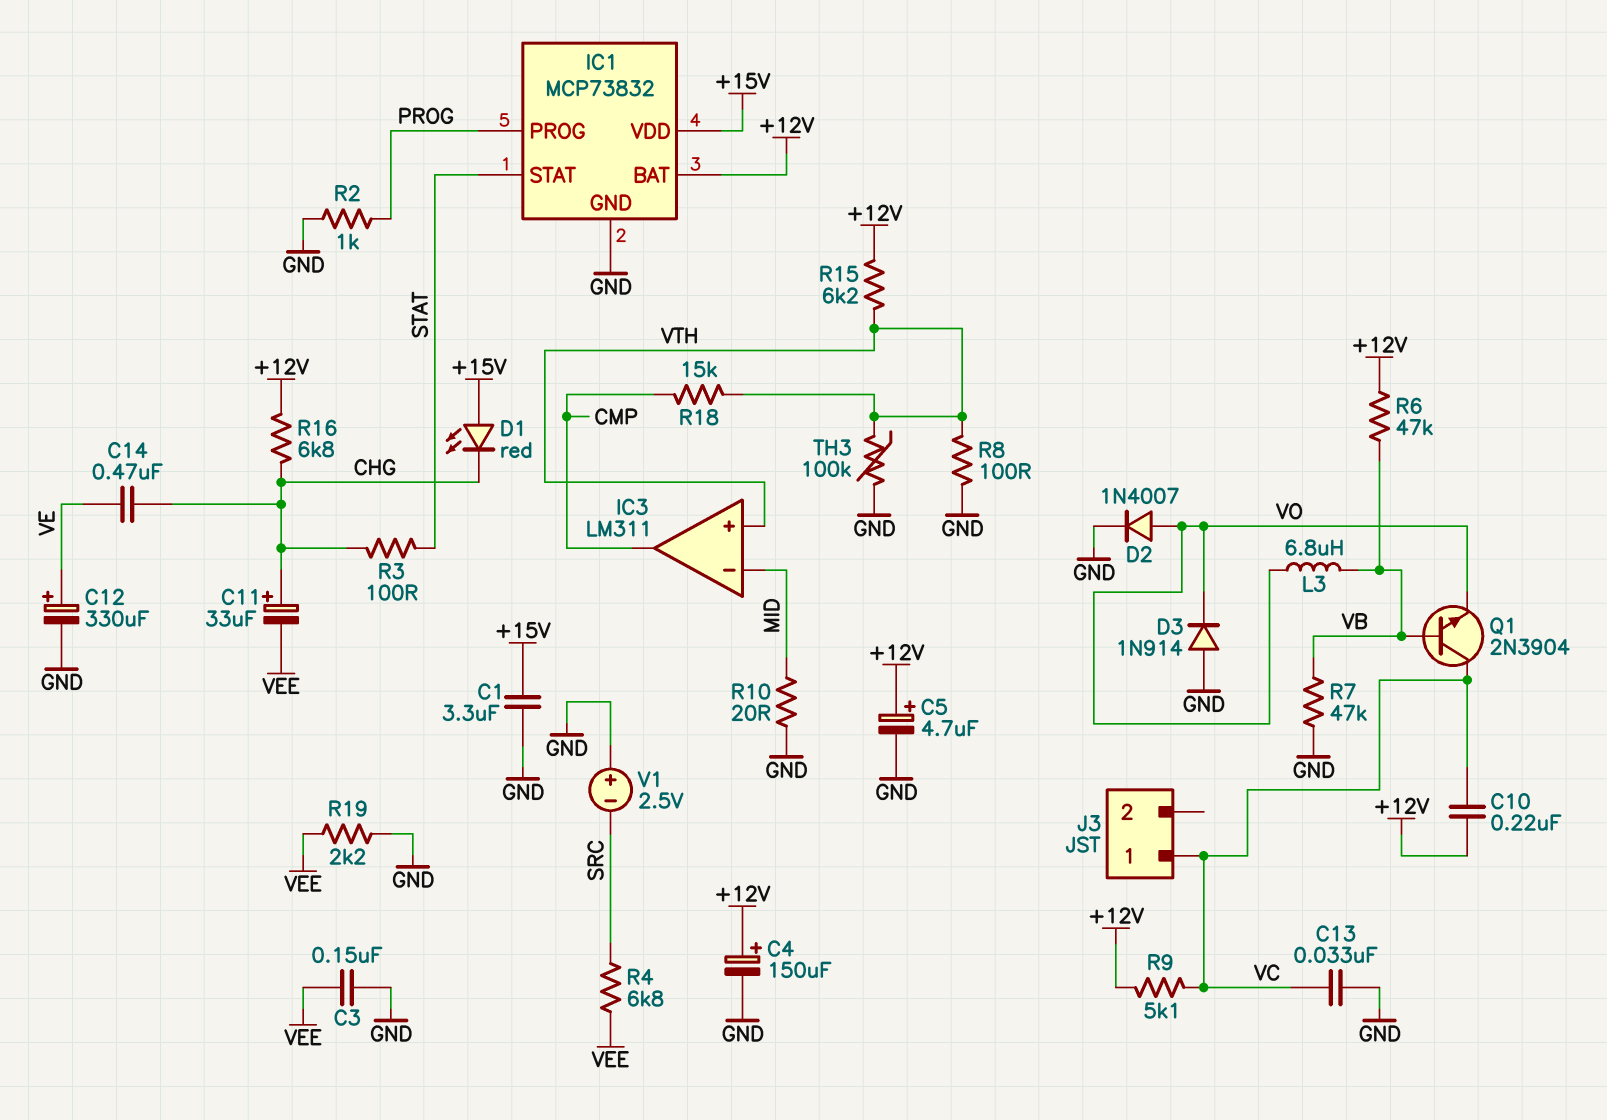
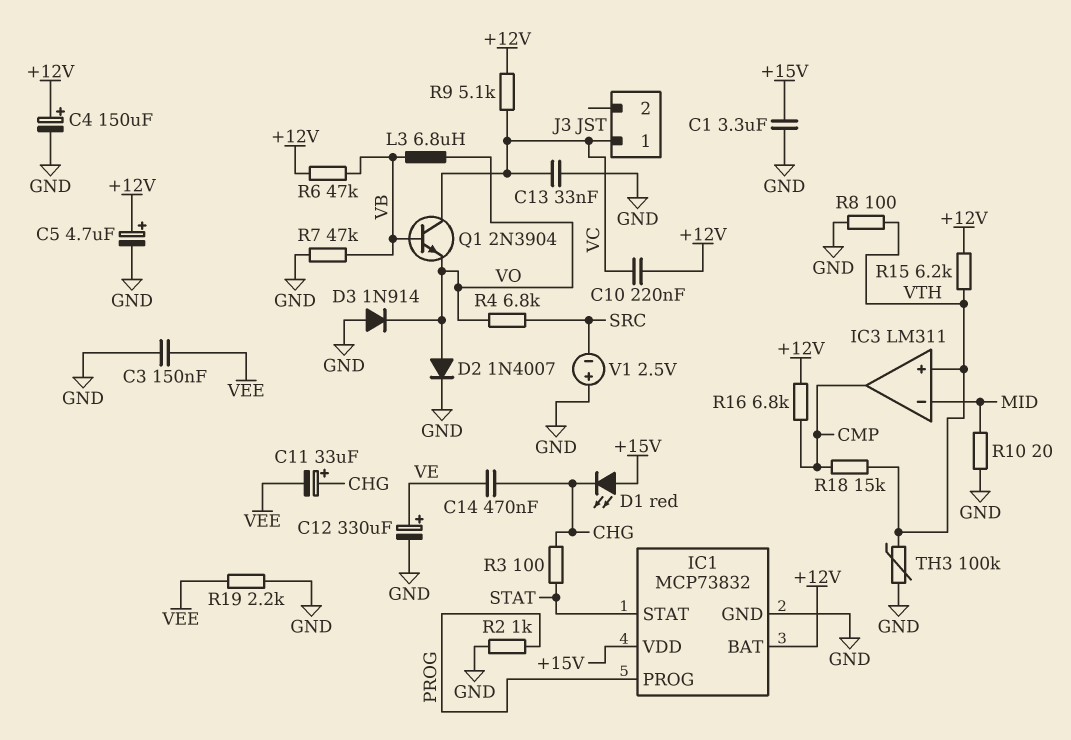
R4: 6.8k (SRC, VEE) -> 6.8k (SRC, VO)
R16: 6.8k (+12V, CHG) -> 6.8k (+12V, CMP)

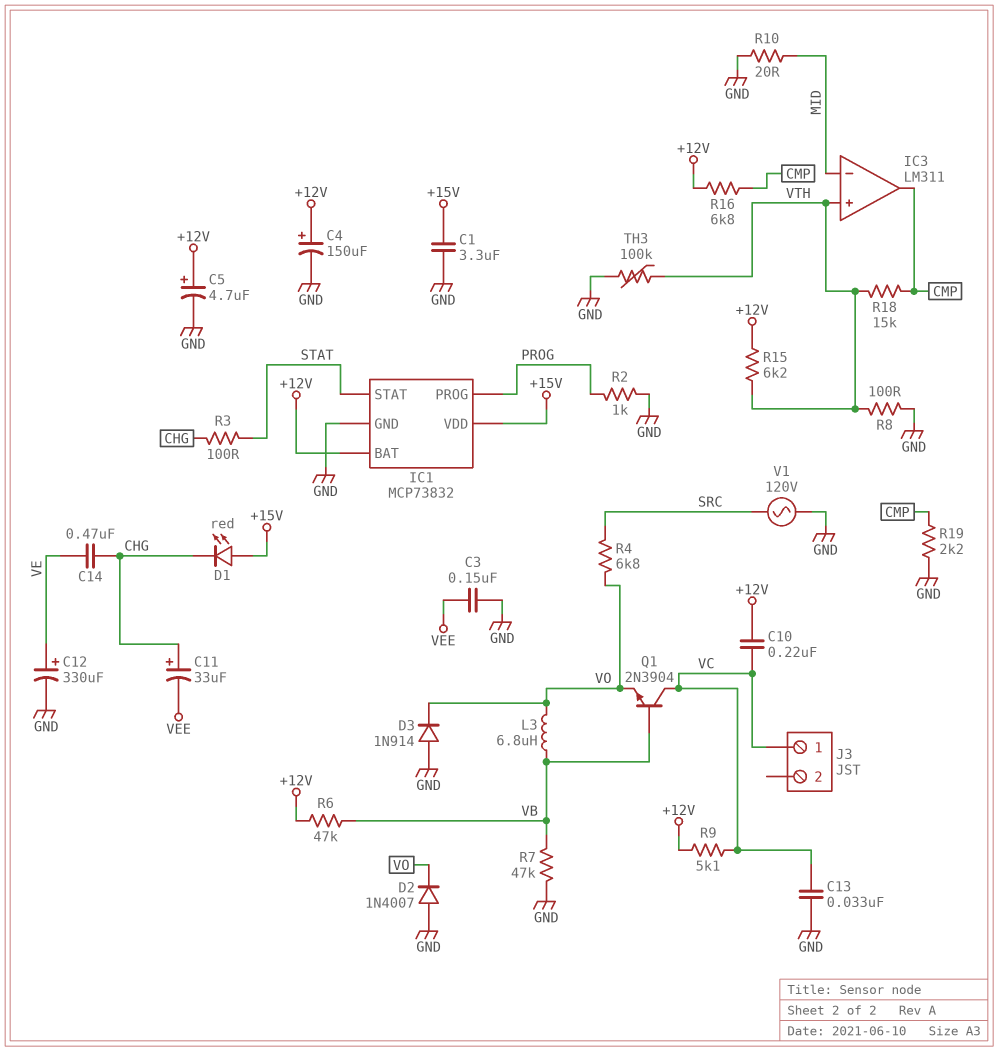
D2: diode 1N4007 (A VO, K GND) -> diode 1N4007 (A GND, K VO)
R19: 2.2k (GND, VEE) -> 2.2k (CMP, GND)
V1: 2.5V (plus GND, minus SRC) -> AC 120V (GND, SRC)

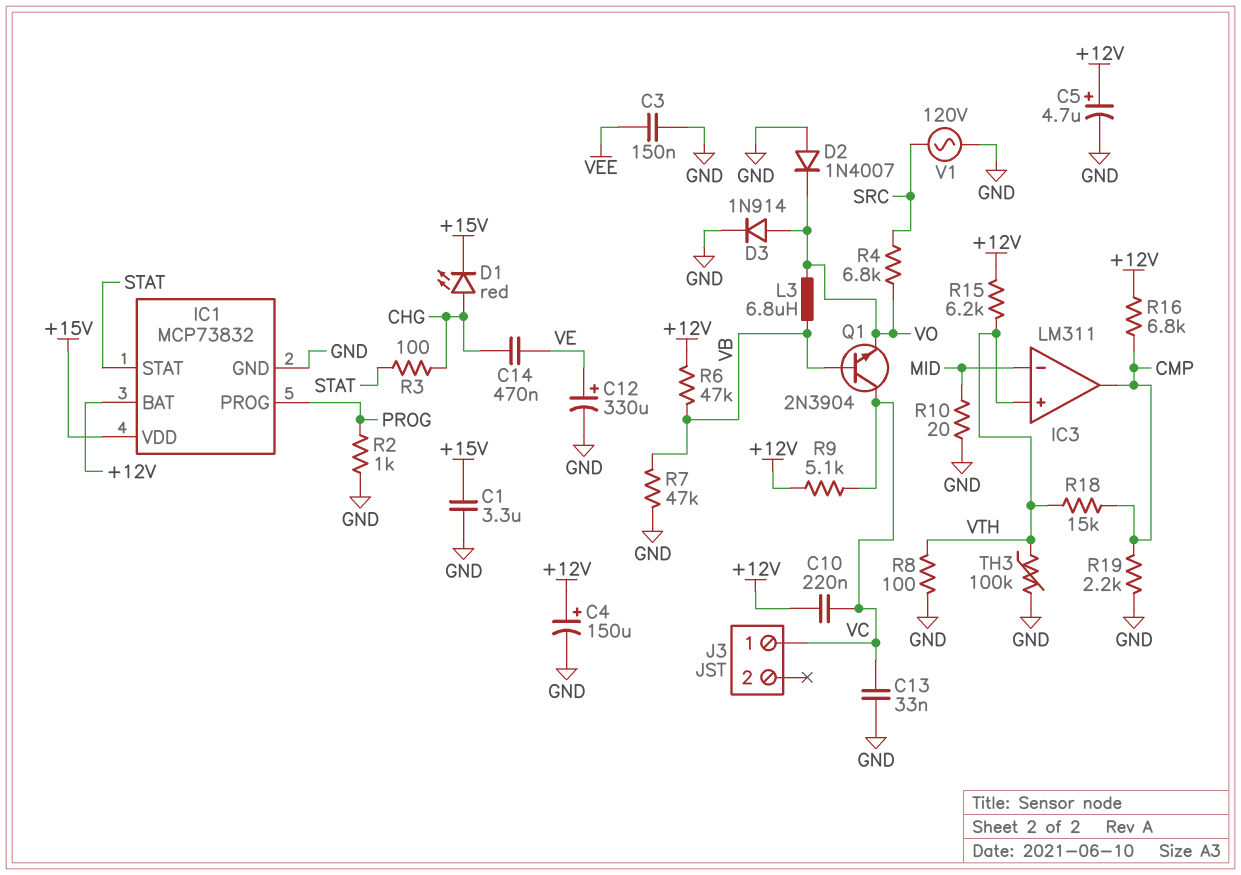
C11: 33uF (plus CHG, minus VEE) -> none
D1: LED red (A +15V, K CHG) -> LED red (A CHG, K +15V)
D3: diode 1N914 (A GND, K VO) -> diode 1N914 (A VO, K GND)

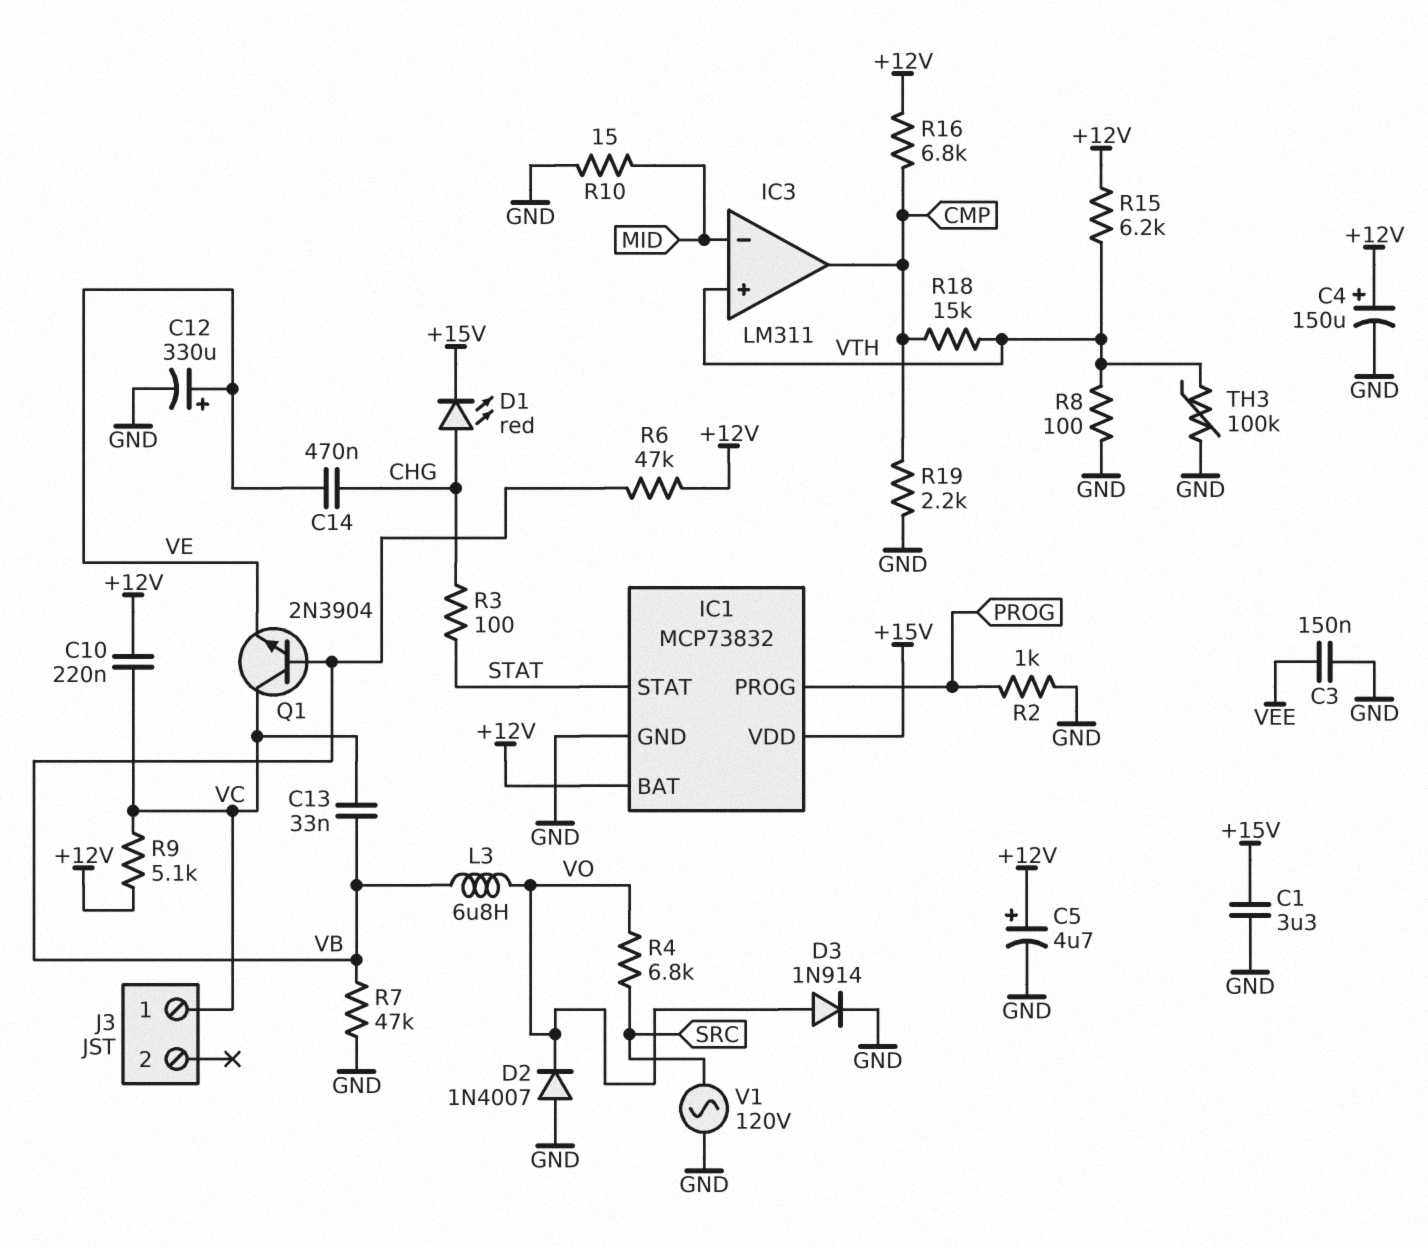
C13: 33nF (GND, VC) -> 33nF (VB, VC)
Q1: NPN 2N3904 (B VB, C VC, E VO) -> NPN 2N3904 (B VB, C VC, E VE)
R10: 20 (GND, MID) -> 15 (GND, MID)

